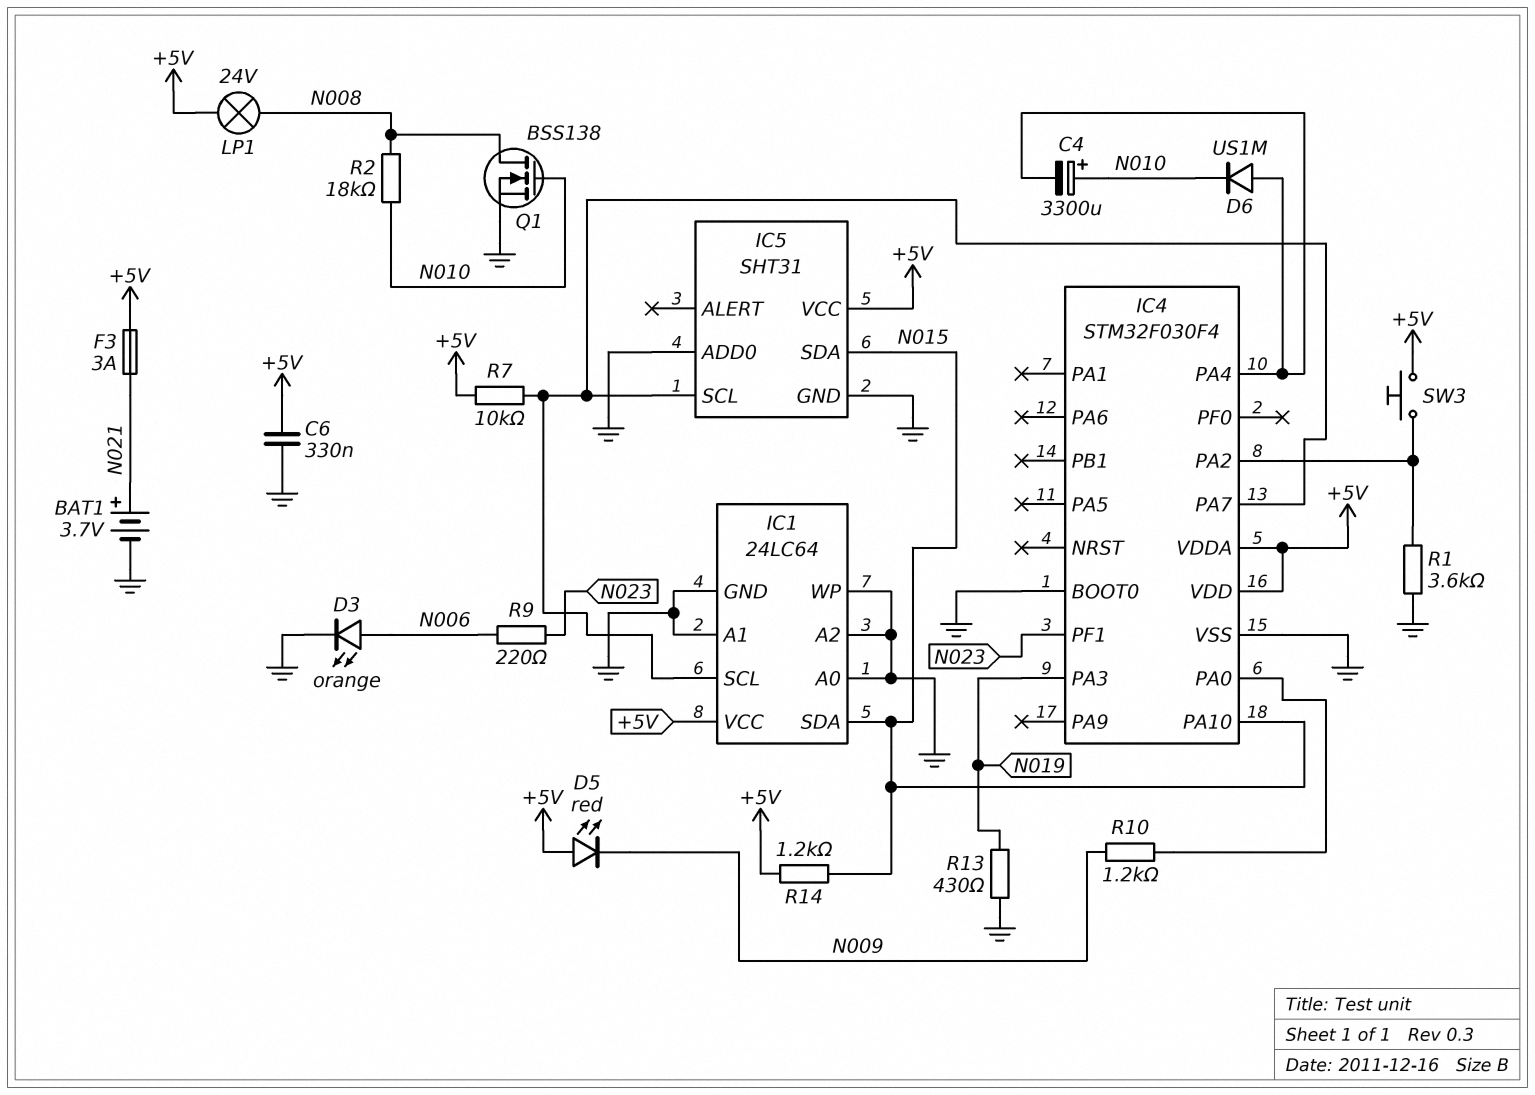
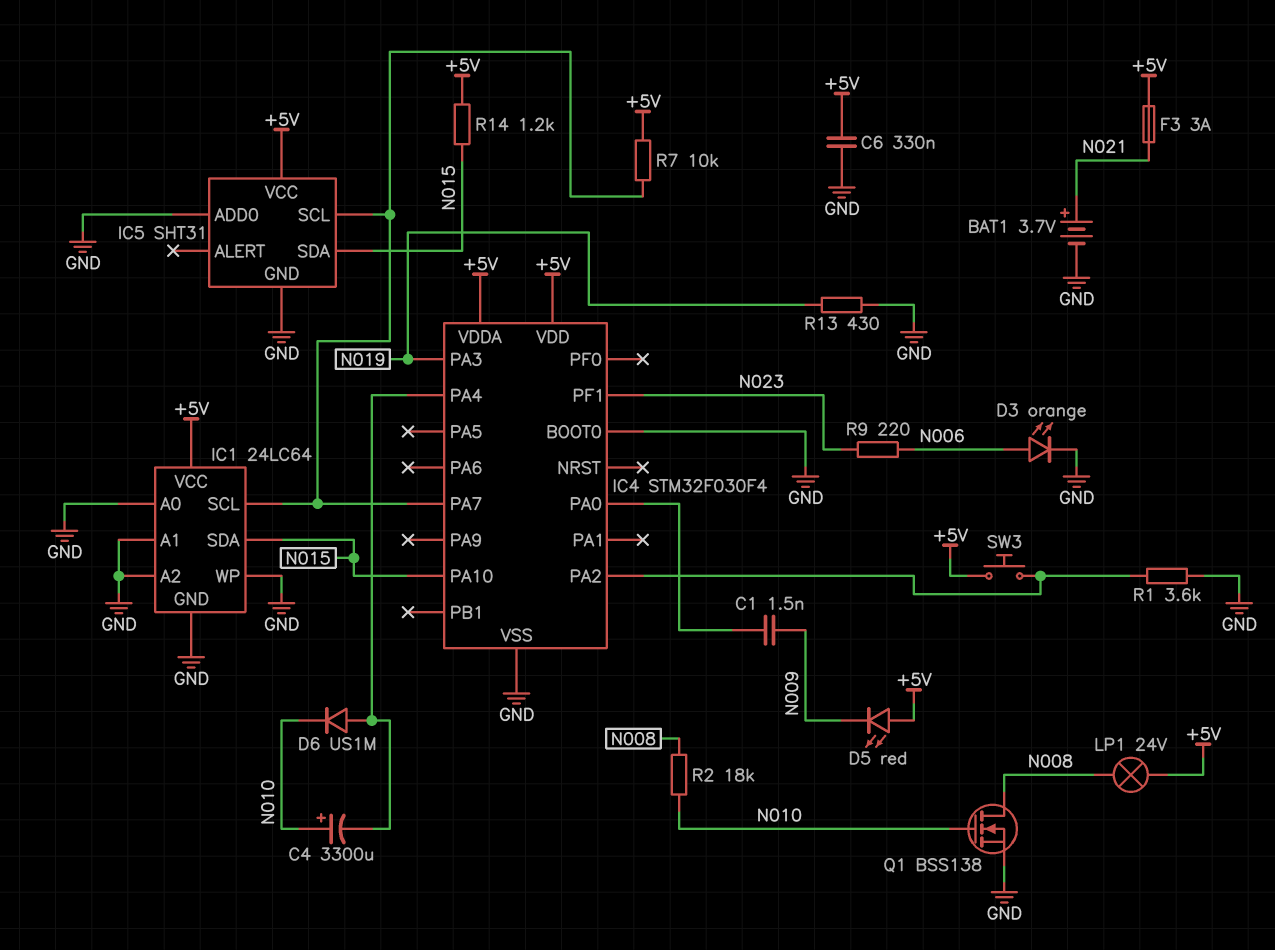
C1: none -> 1.5nF (IC4/PA0, N009)
R10: 1.2k (IC4/PA0, N009) -> none

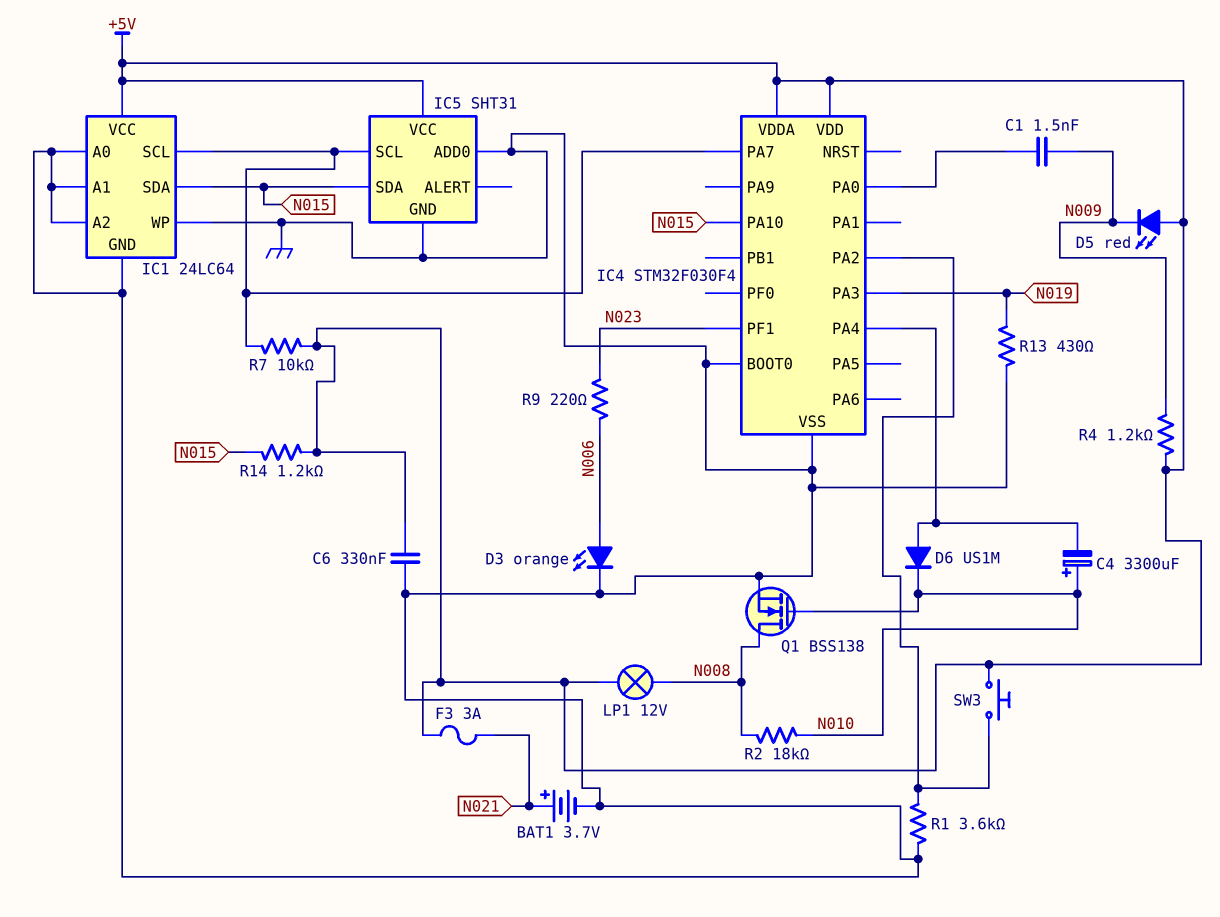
LP1: lamp 24V (+5V, N008) -> lamp 12V (+5V, N008)
R4: none -> 1.2k (+5V, N009)

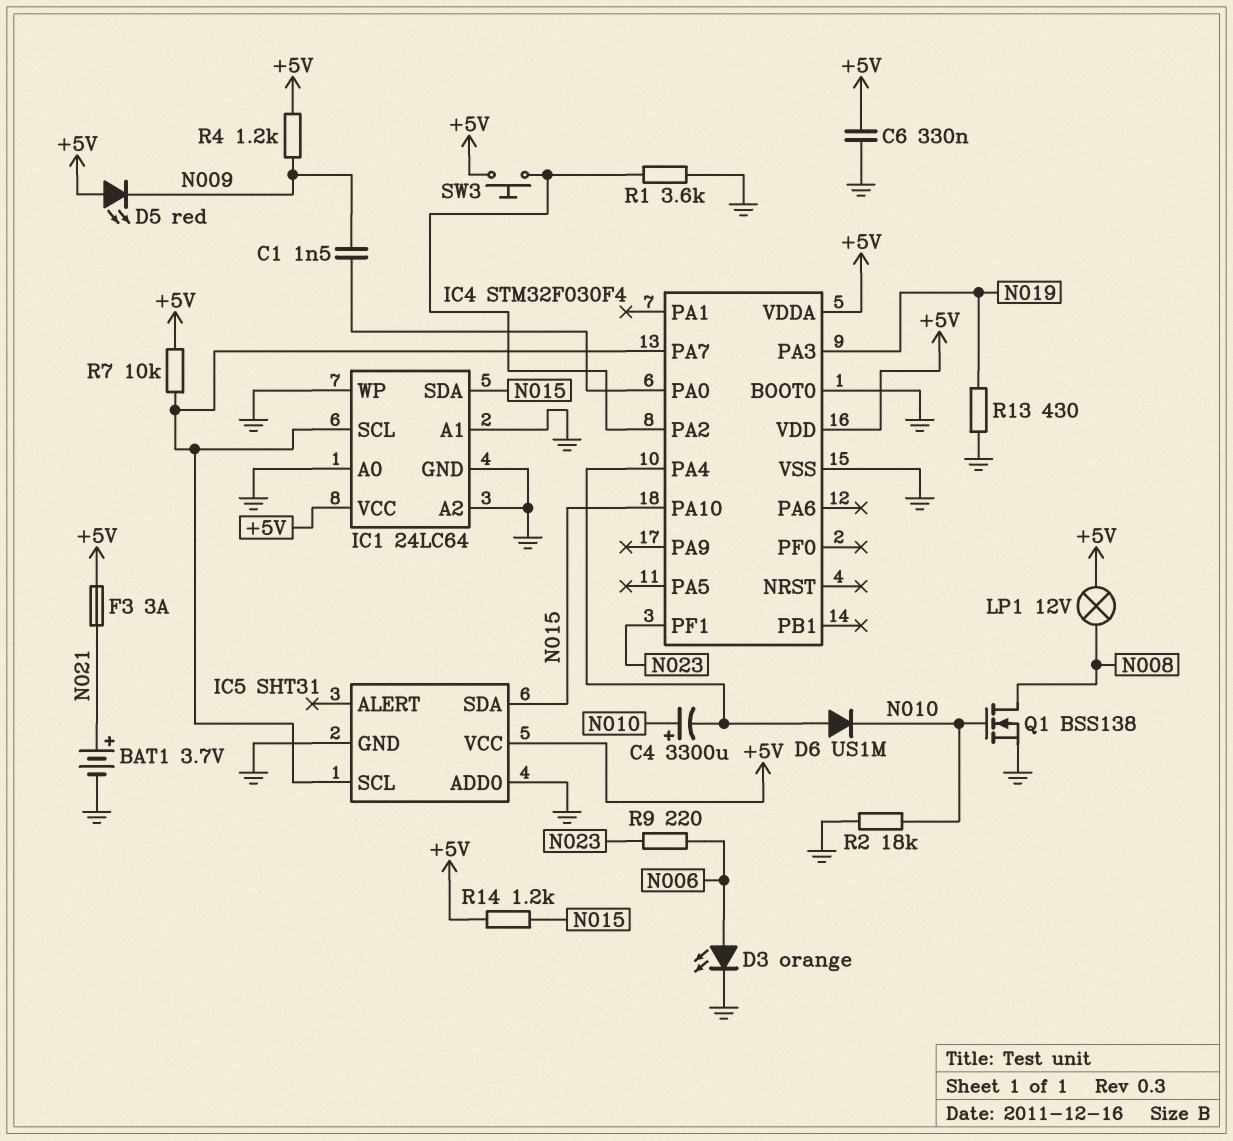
R2: 18k (N008, N010) -> 18k (GND, N010)

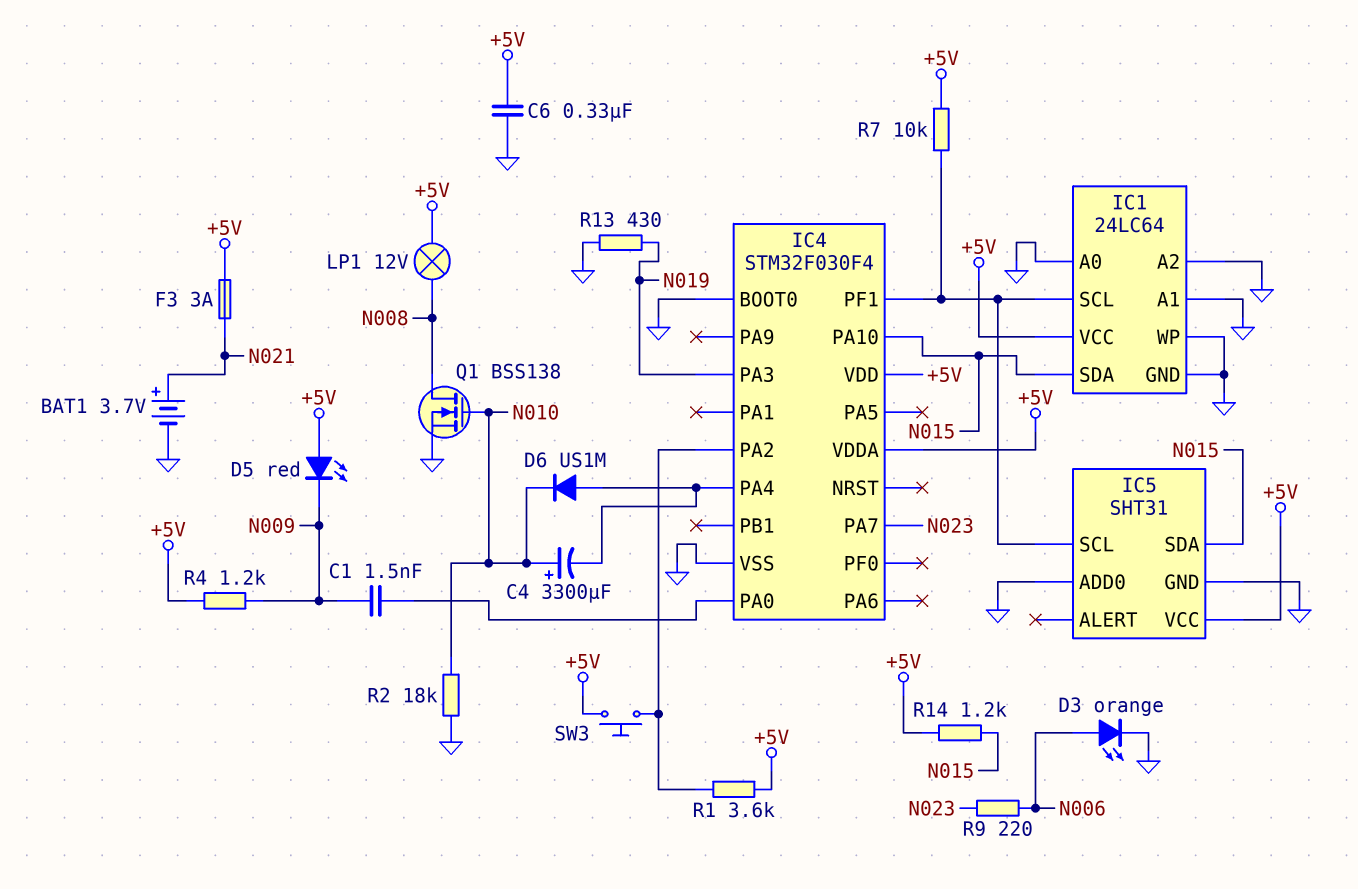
IC4 pin PA7: IC1/SCL -> N023
IC4 pin PF1: N023 -> IC1/SCL
R1: 3.6k (GND, IC4/PA2) -> 3.6k (+5V, IC4/PA2)

